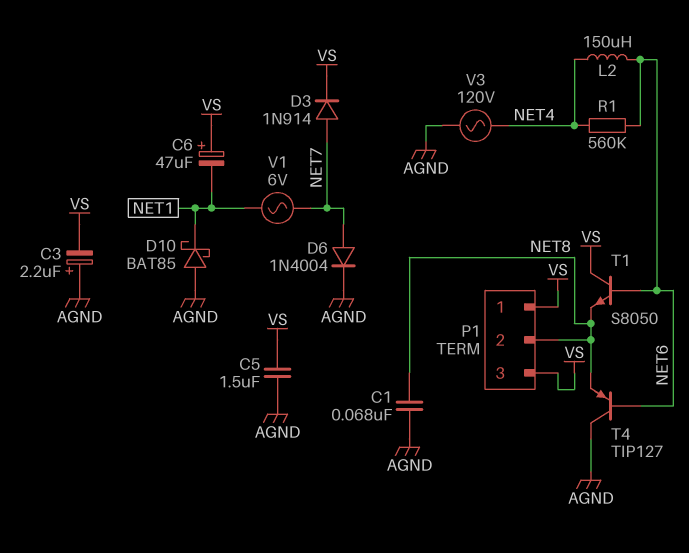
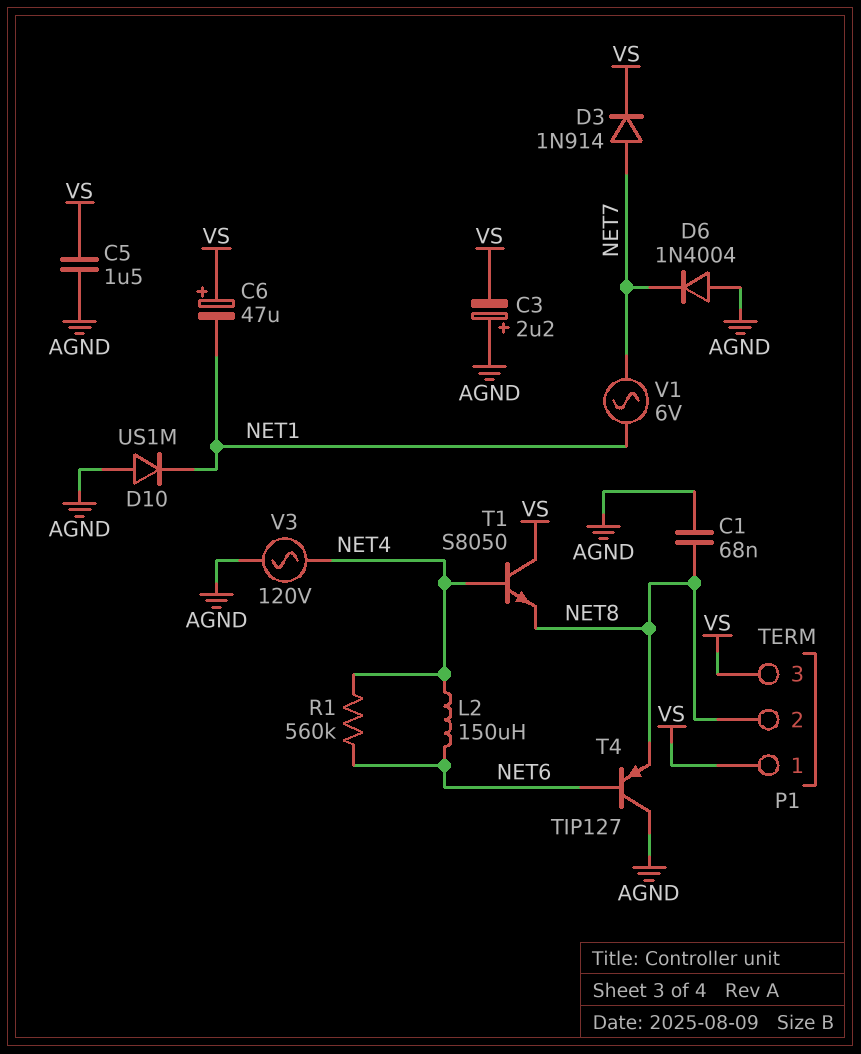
D6: diode 1N4004 (A NET7, K AGND) -> diode 1N4004 (A AGND, K NET7)
D10: schottky BAT85 (A AGND, K NET1) -> diode US1M (A AGND, K NET1)
T1: NPN S8050 (B NET6, C VS, E NET8) -> NPN S8050 (B NET4, C VS, E NET8)

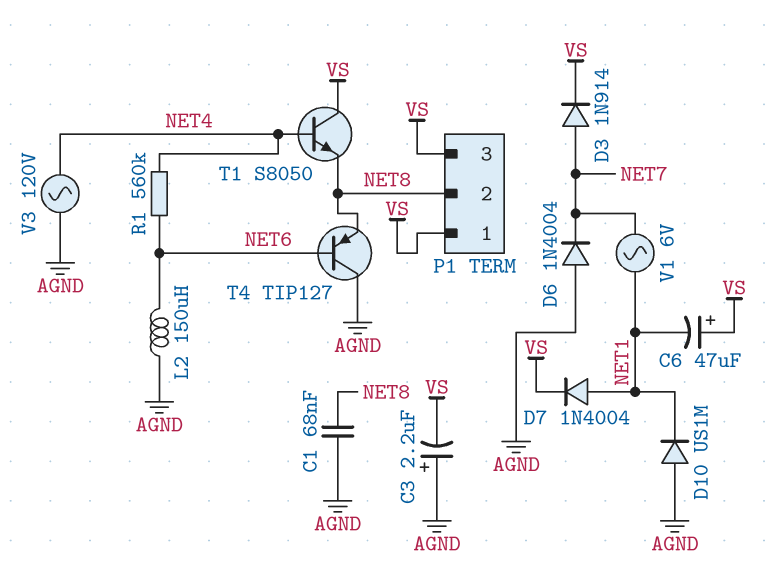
C5: 1.5uF (AGND, VS) -> none
D7: none -> diode 1N4004 (A NET1, K VS)
L2: 150uH (NET4, NET6) -> 150uH (AGND, NET6)

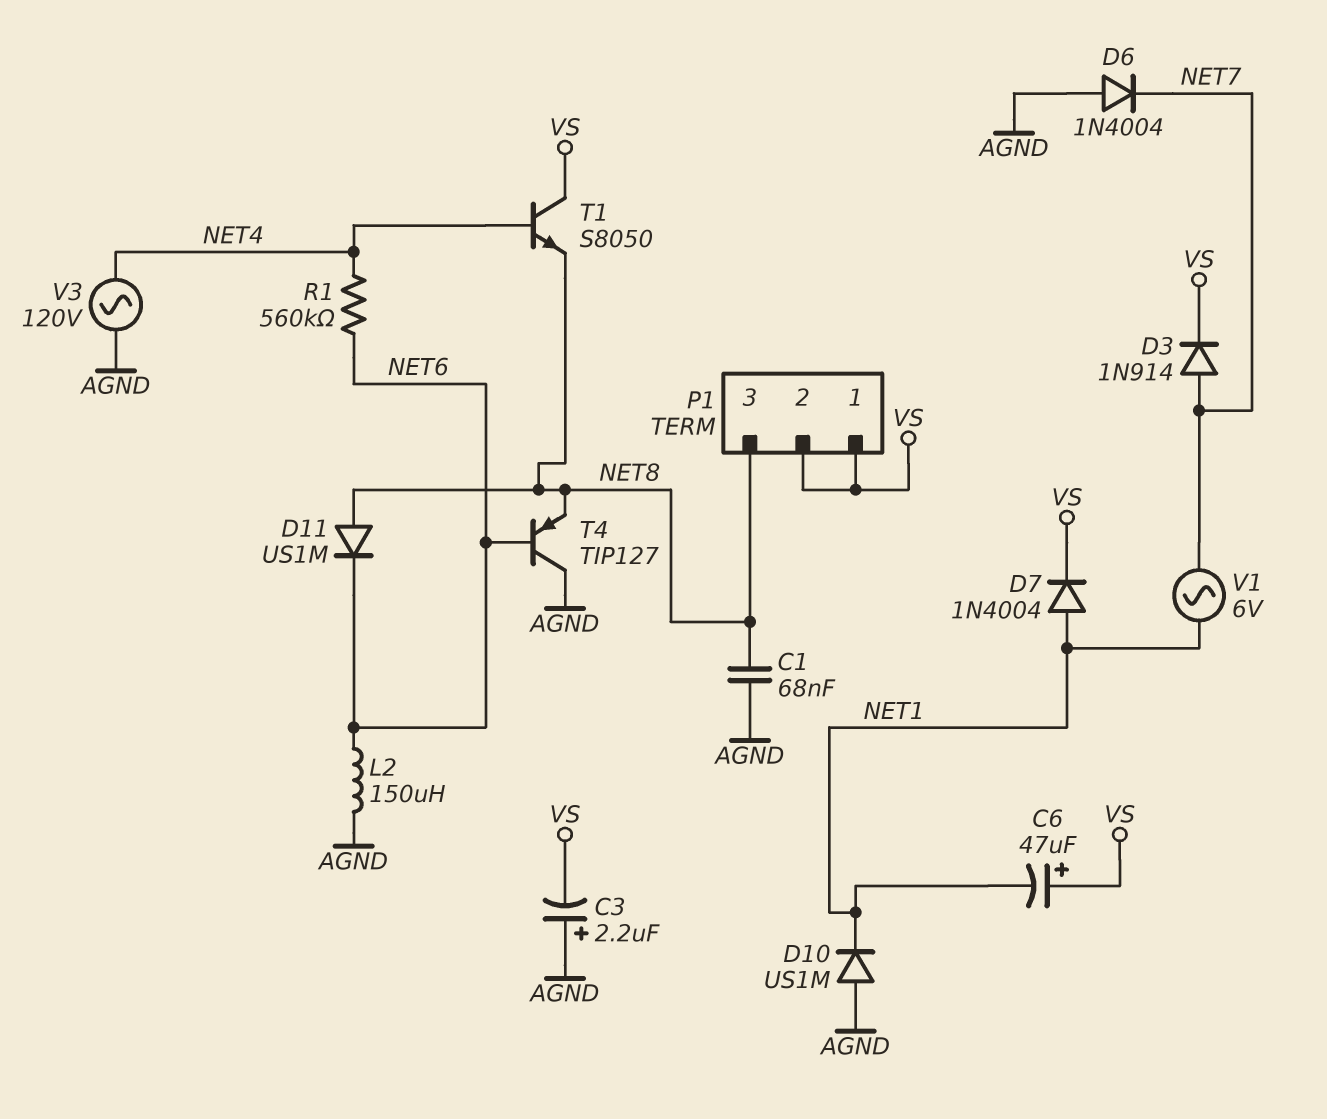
D11: none -> diode US1M (A NET8, K NET6)
P1 pin 2: NET8 -> VS
P1 pin 3: VS -> NET8

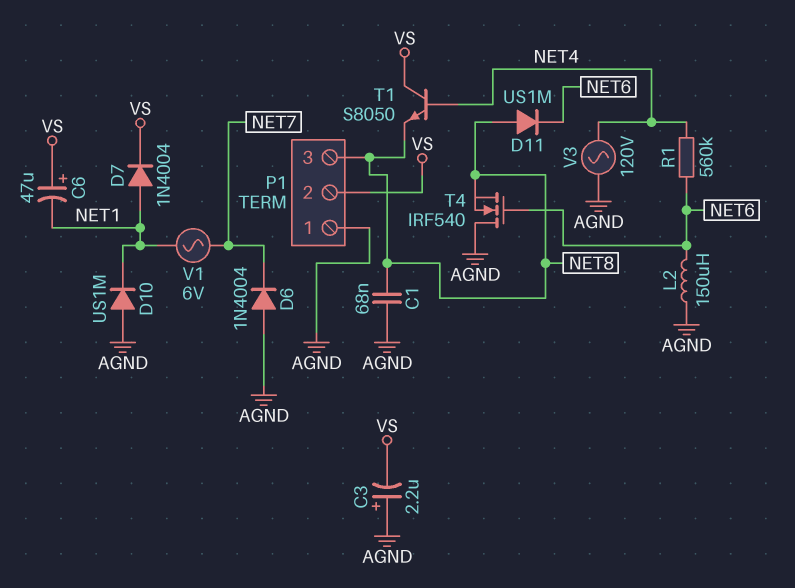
D3: diode 1N914 (A NET7, K VS) -> none
P1 pin 1: VS -> AGND
T4: PNP TIP127 (B NET6, C AGND, E NET8) -> NMOS IRF540 (G NET6, D AGND, S NET8)

